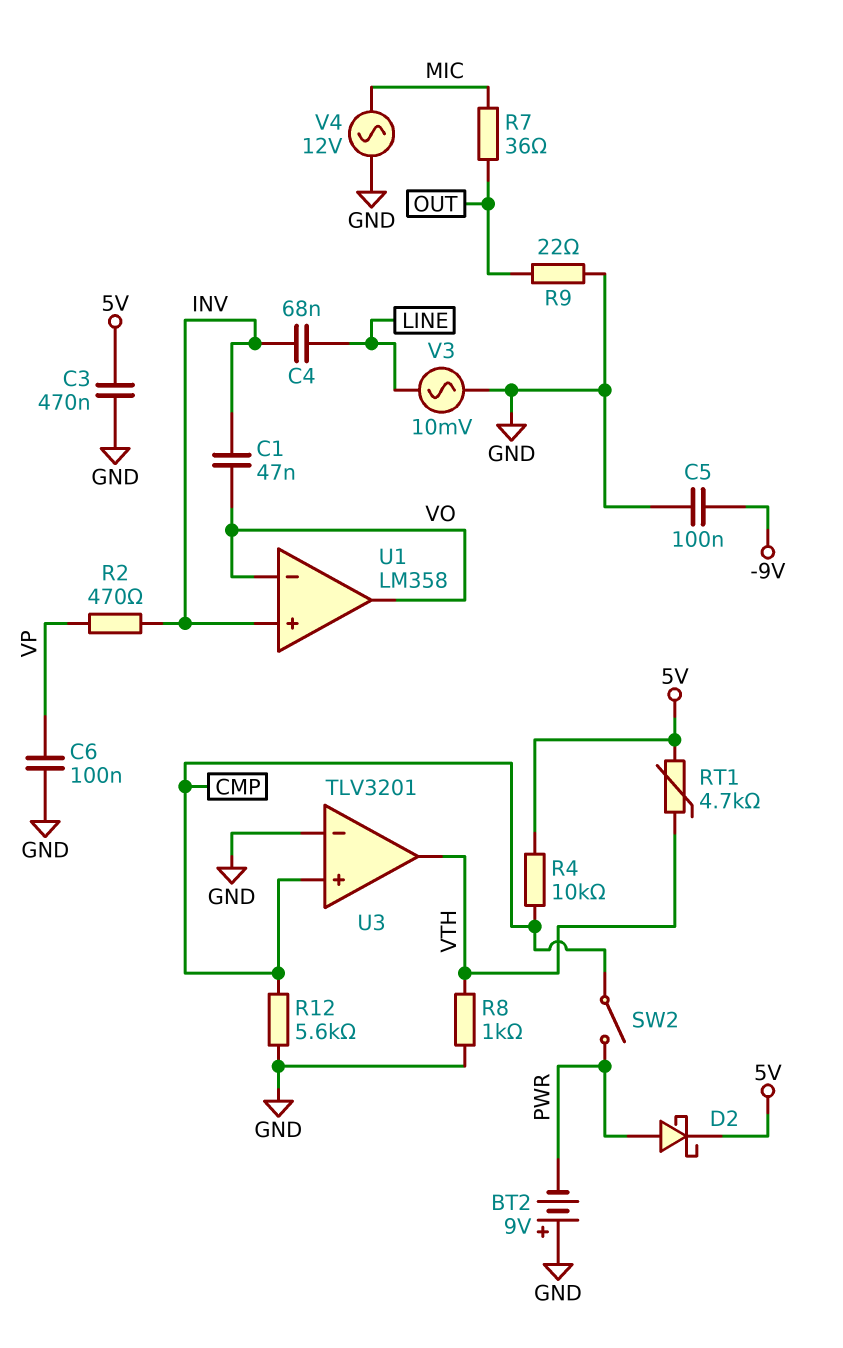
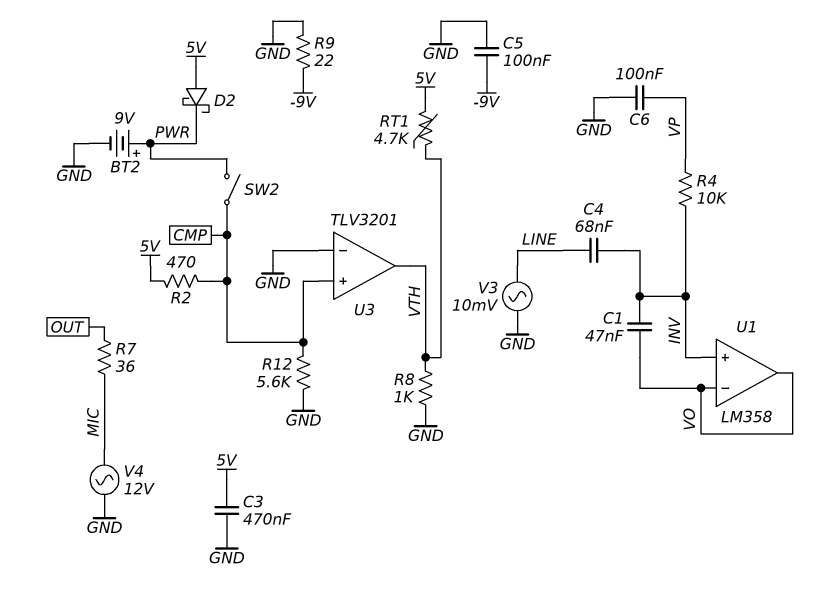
BT2: 9V (plus GND, minus PWR) -> 9V (plus PWR, minus GND)
D2: schottky (A PWR, K 5V) -> schottky (A 5V, K PWR)
R2: 470 (INV, VP) -> 470 (5V, CMP)
R4: 10k (5V, CMP) -> 10k (INV, VP)
R9: 22 (GND, OUT) -> 22 (-9V, GND)

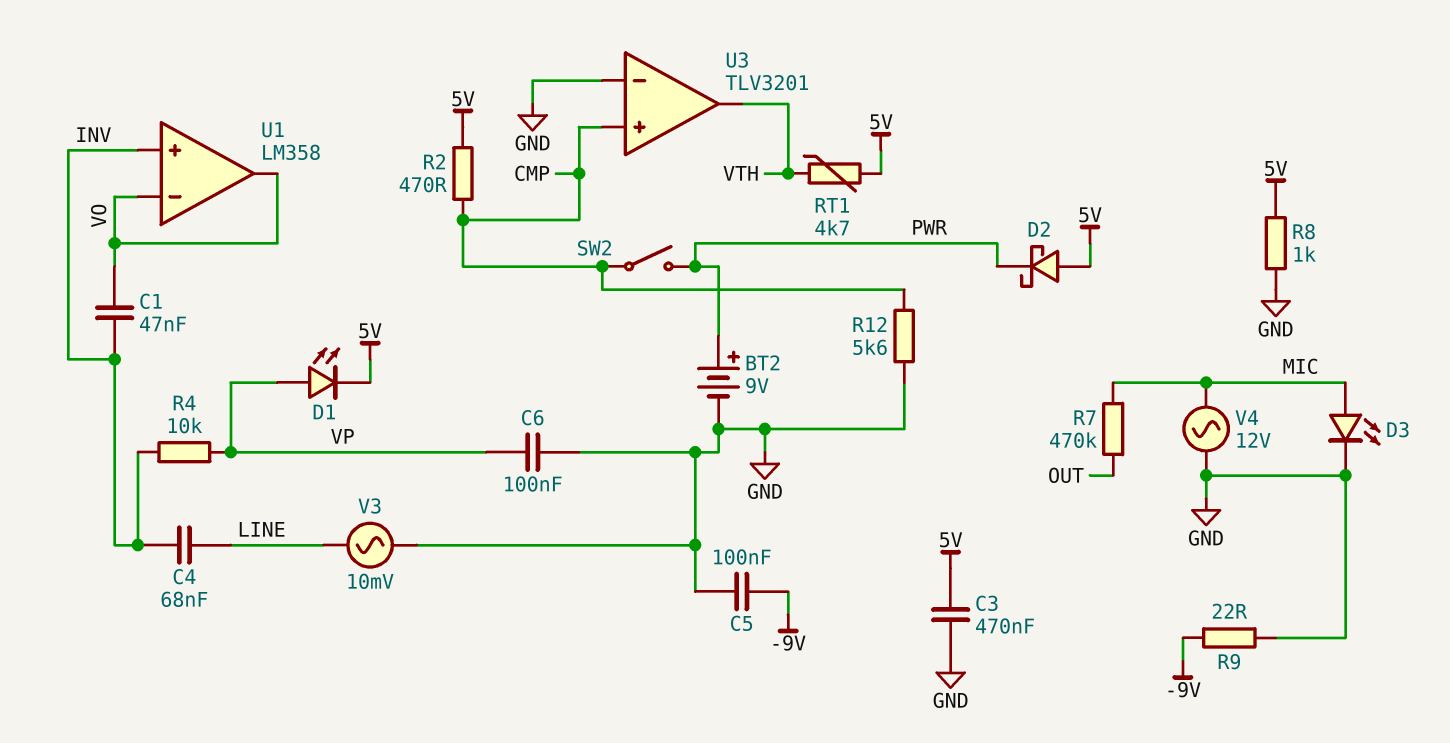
D1: none -> LED (A VP, K 5V)
D3: none -> LED (A MIC, K GND)
R7: 36 (MIC, OUT) -> 470k (MIC, OUT)
R8: 1k (GND, VTH) -> 1k (5V, GND)

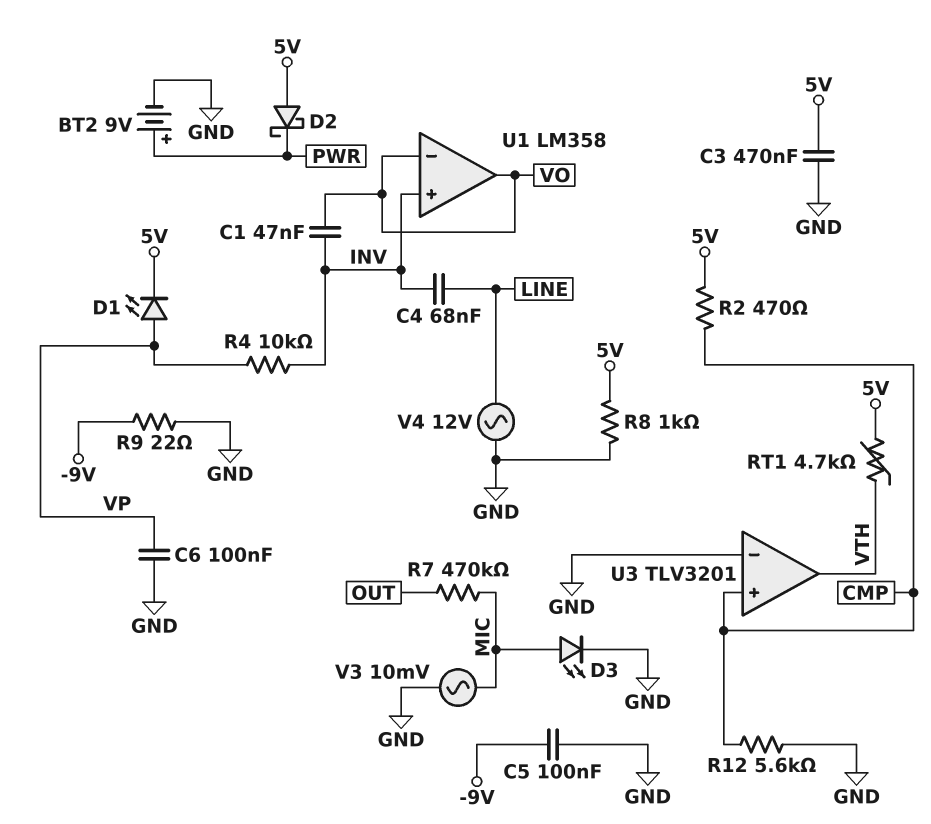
SW2: switch (CMP, PWR) -> none
V3: AC 10mV (GND, LINE) -> AC 10mV (GND, MIC)
V4: AC 12V (GND, MIC) -> AC 12V (GND, LINE)

